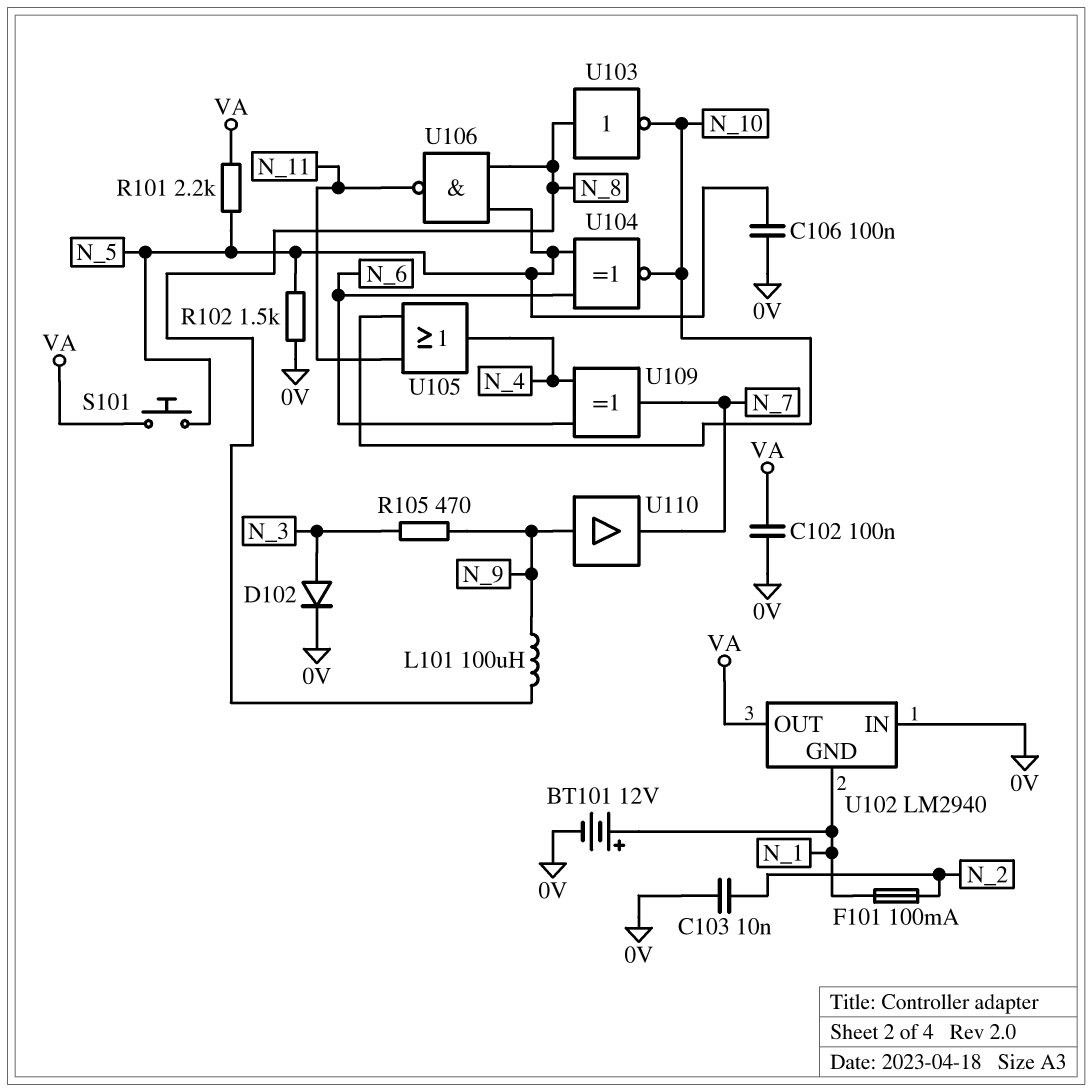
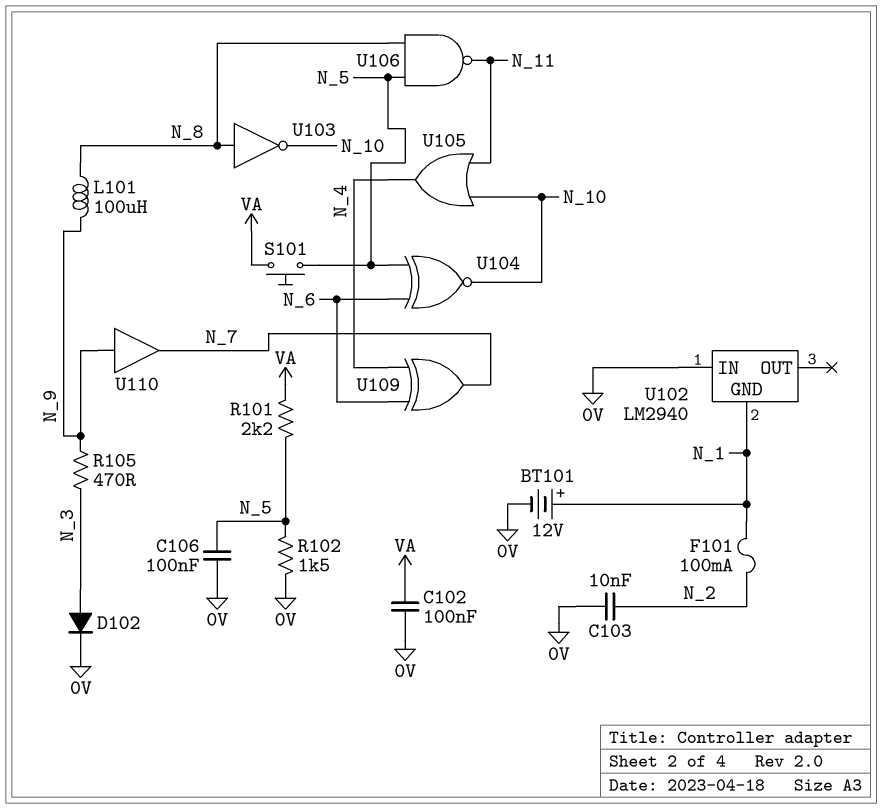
U102 pin OUT: VA -> none

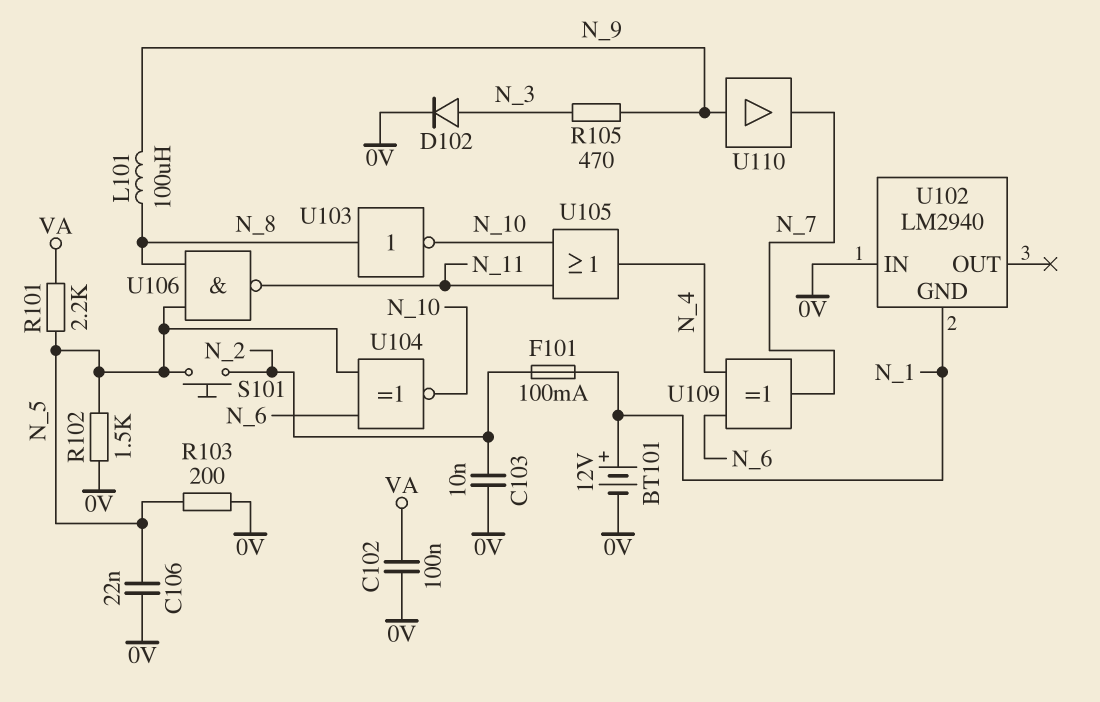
C106: 100nF (0V, N_5) -> 22nF (0V, N_5)
R103: none -> 200 (0V, N_5)
S101: button (N_5, VA) -> button (N_2, N_5)

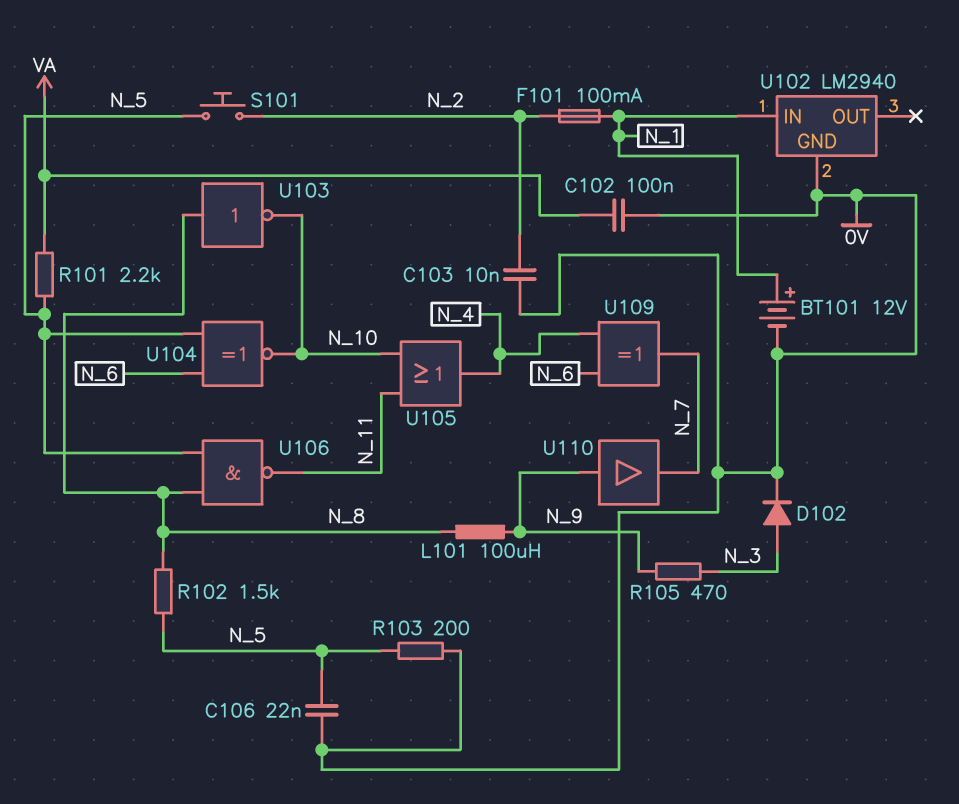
R102: 1.5k (0V, N_5) -> 1.5k (N_5, N_8)
U102 pin GND: N_1 -> 0V
U102 pin IN: 0V -> N_1

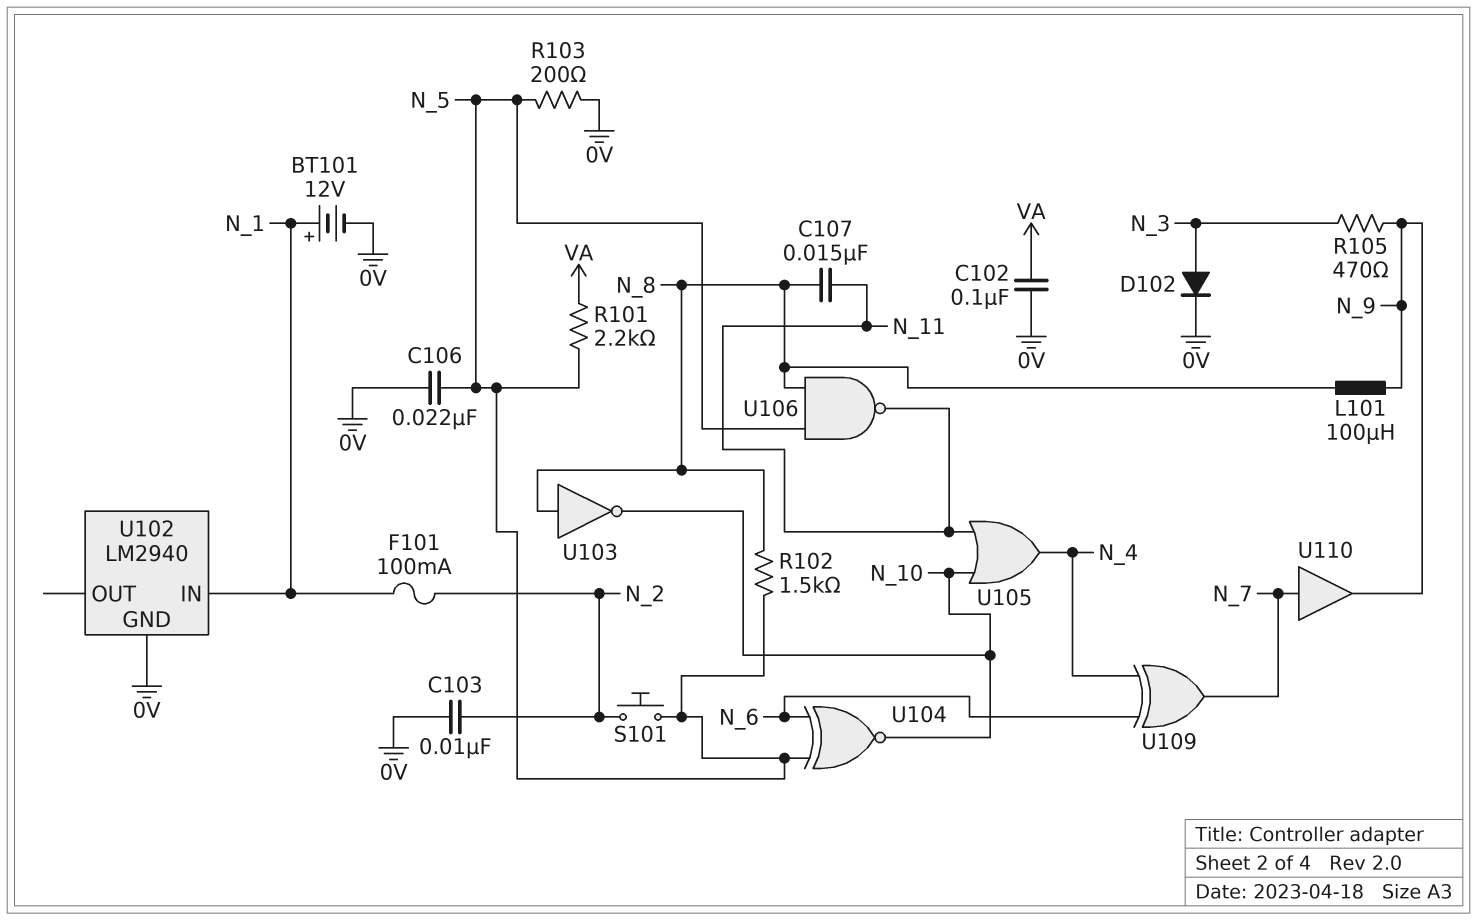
C107: none -> 15nF (N_8, N_11)
U110: buffer (in N_9, out N_7) -> buffer (in N_7, out N_9)

